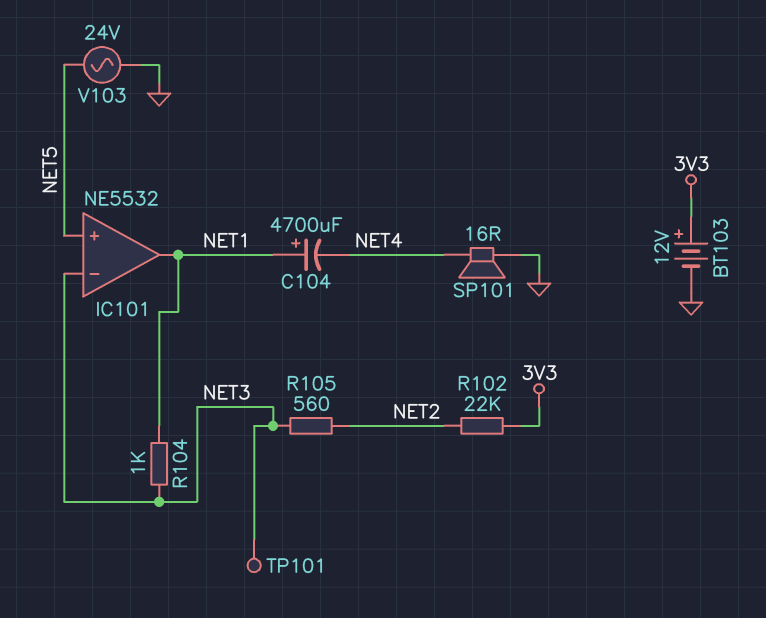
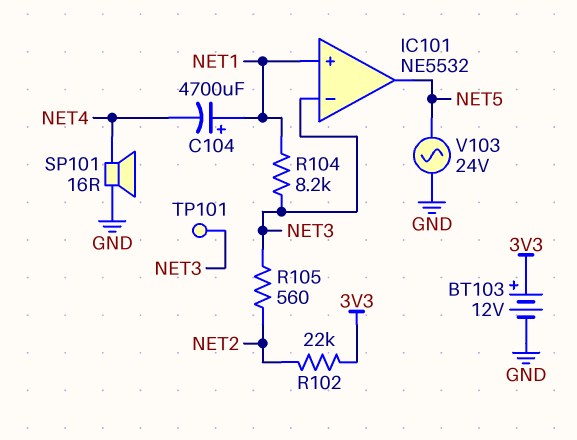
IC101 pin in+: NET5 -> NET1
IC101 pin out: NET1 -> NET5
R104: 1k (NET1, NET3) -> 8.2k (NET1, NET3)

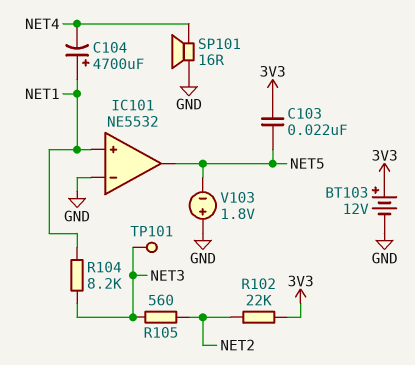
C103: none -> 22nF (3V3, NET5)
IC101 pin in-: NET3 -> GND
V103: AC 24V (GND, NET5) -> 1.8V (plus GND, minus NET5)

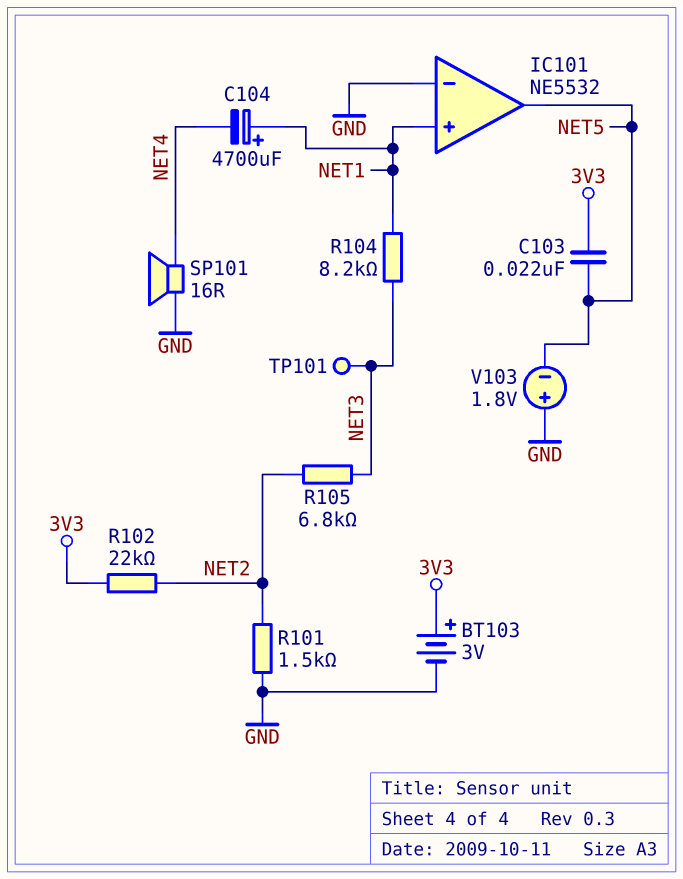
BT103: 12V (plus 3V3, minus GND) -> 3V (plus 3V3, minus GND)
R101: none -> 1.5k (GND, NET2)
R105: 560 (NET2, NET3) -> 6.8k (NET2, NET3)

